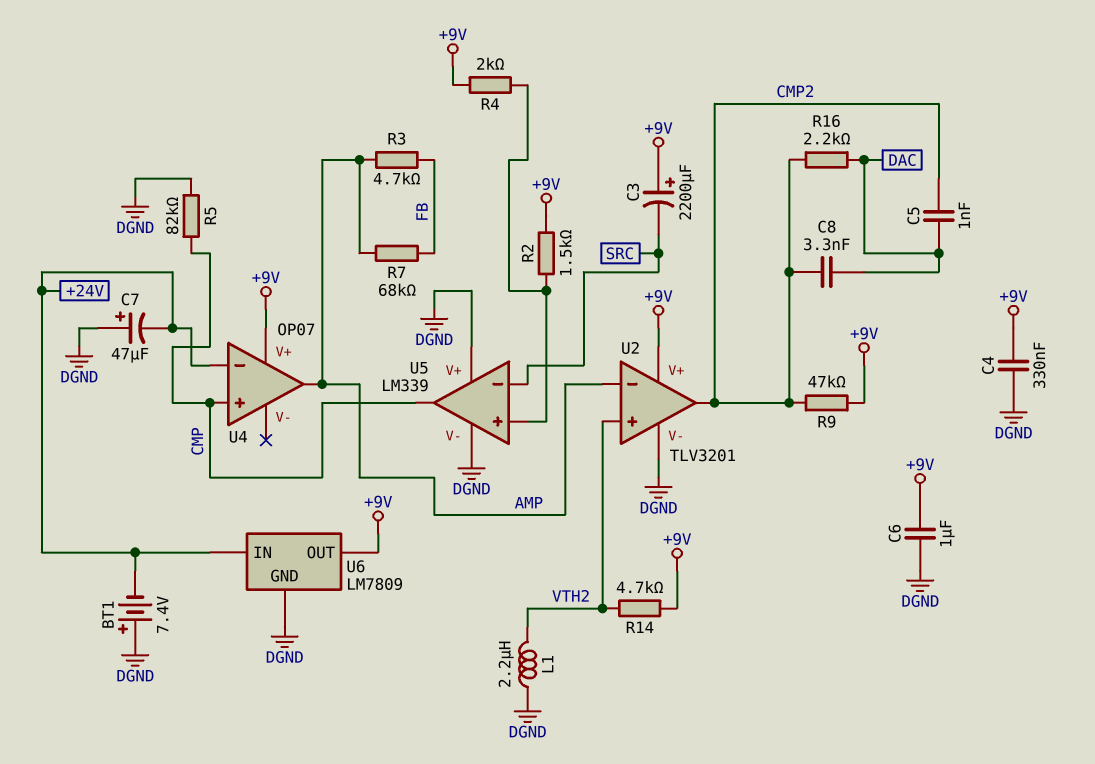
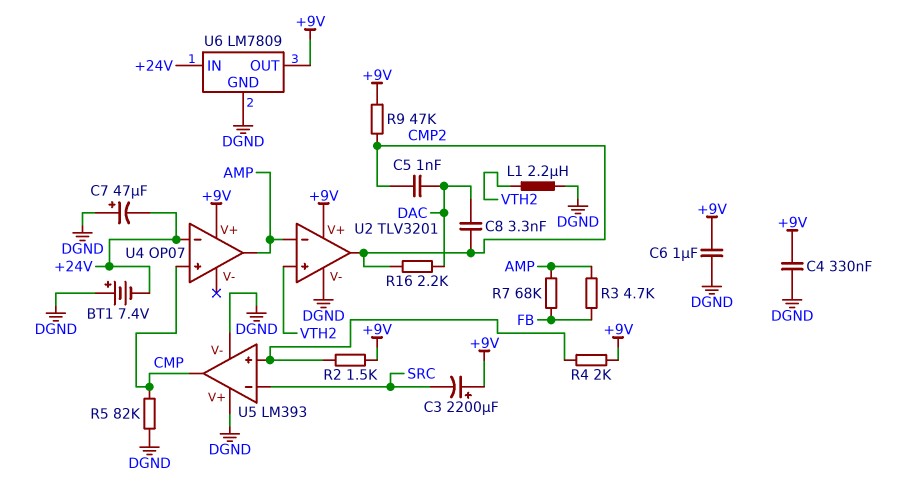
R14: 4.7k (+9V, VTH2) -> none
U5: LM339 -> LM393

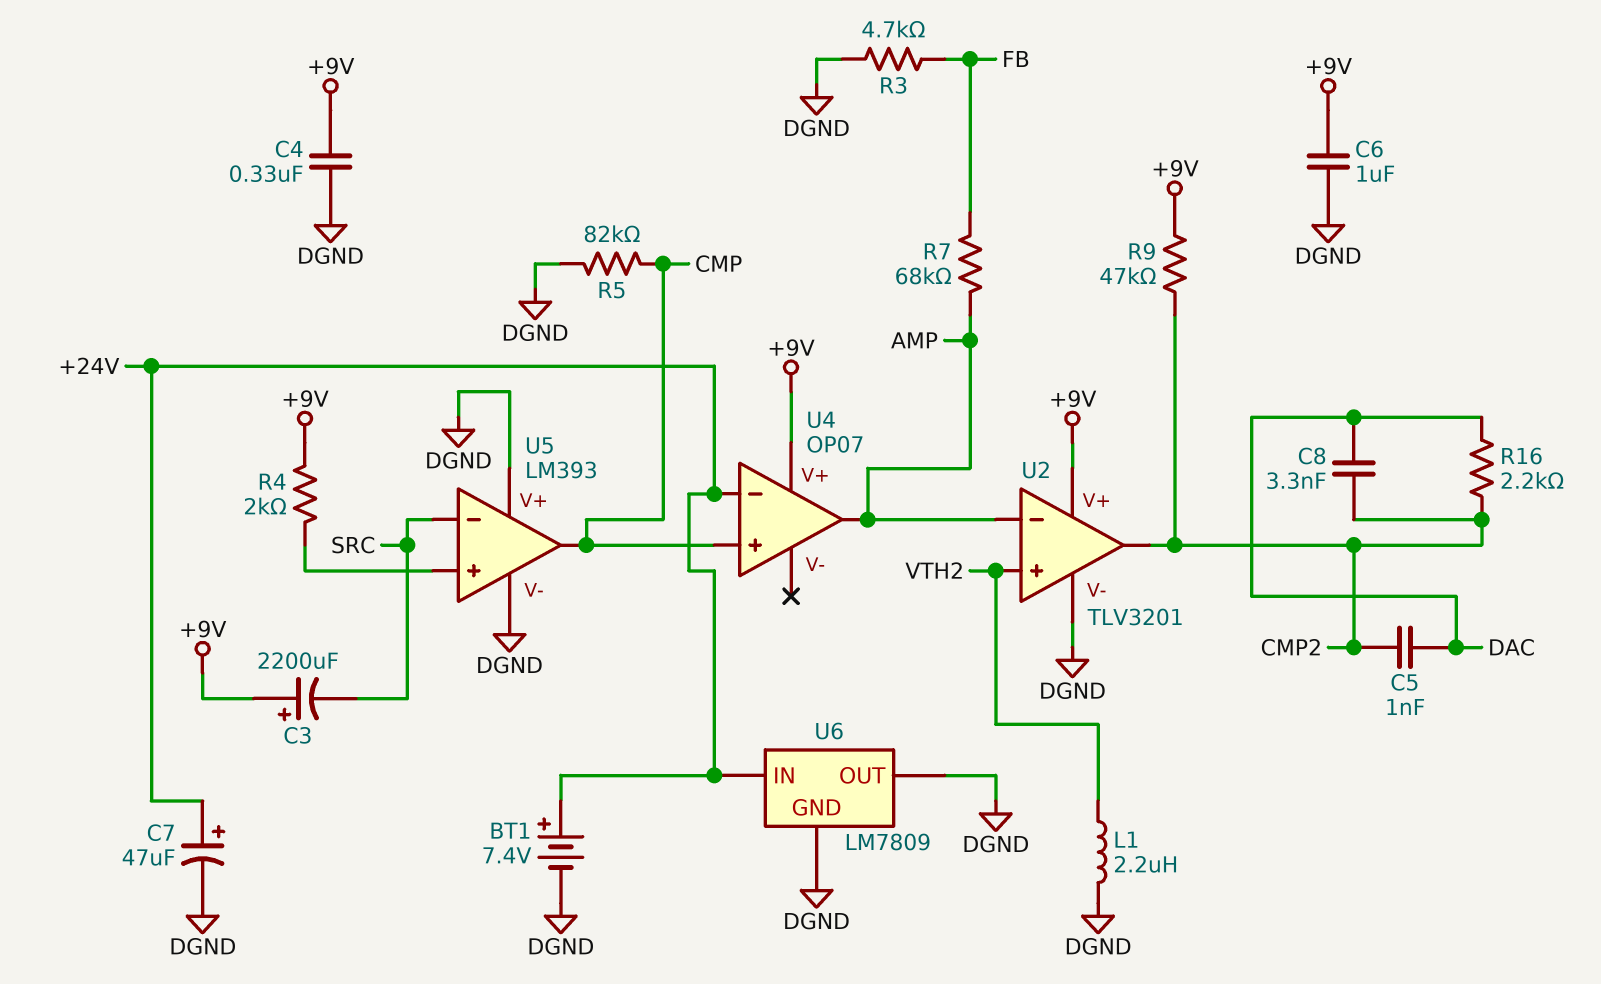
BT1: 7.4V (plus DGND, minus +24V) -> 7.4V (plus +24V, minus DGND)
C7: 47uF (plus DGND, minus +24V) -> 47uF (plus +24V, minus DGND)
R2: 1.5k (+9V, U5/in+) -> none
R3: 4.7k (AMP, FB) -> 4.7k (DGND, FB)
U6 pin OUT: +9V -> DGND

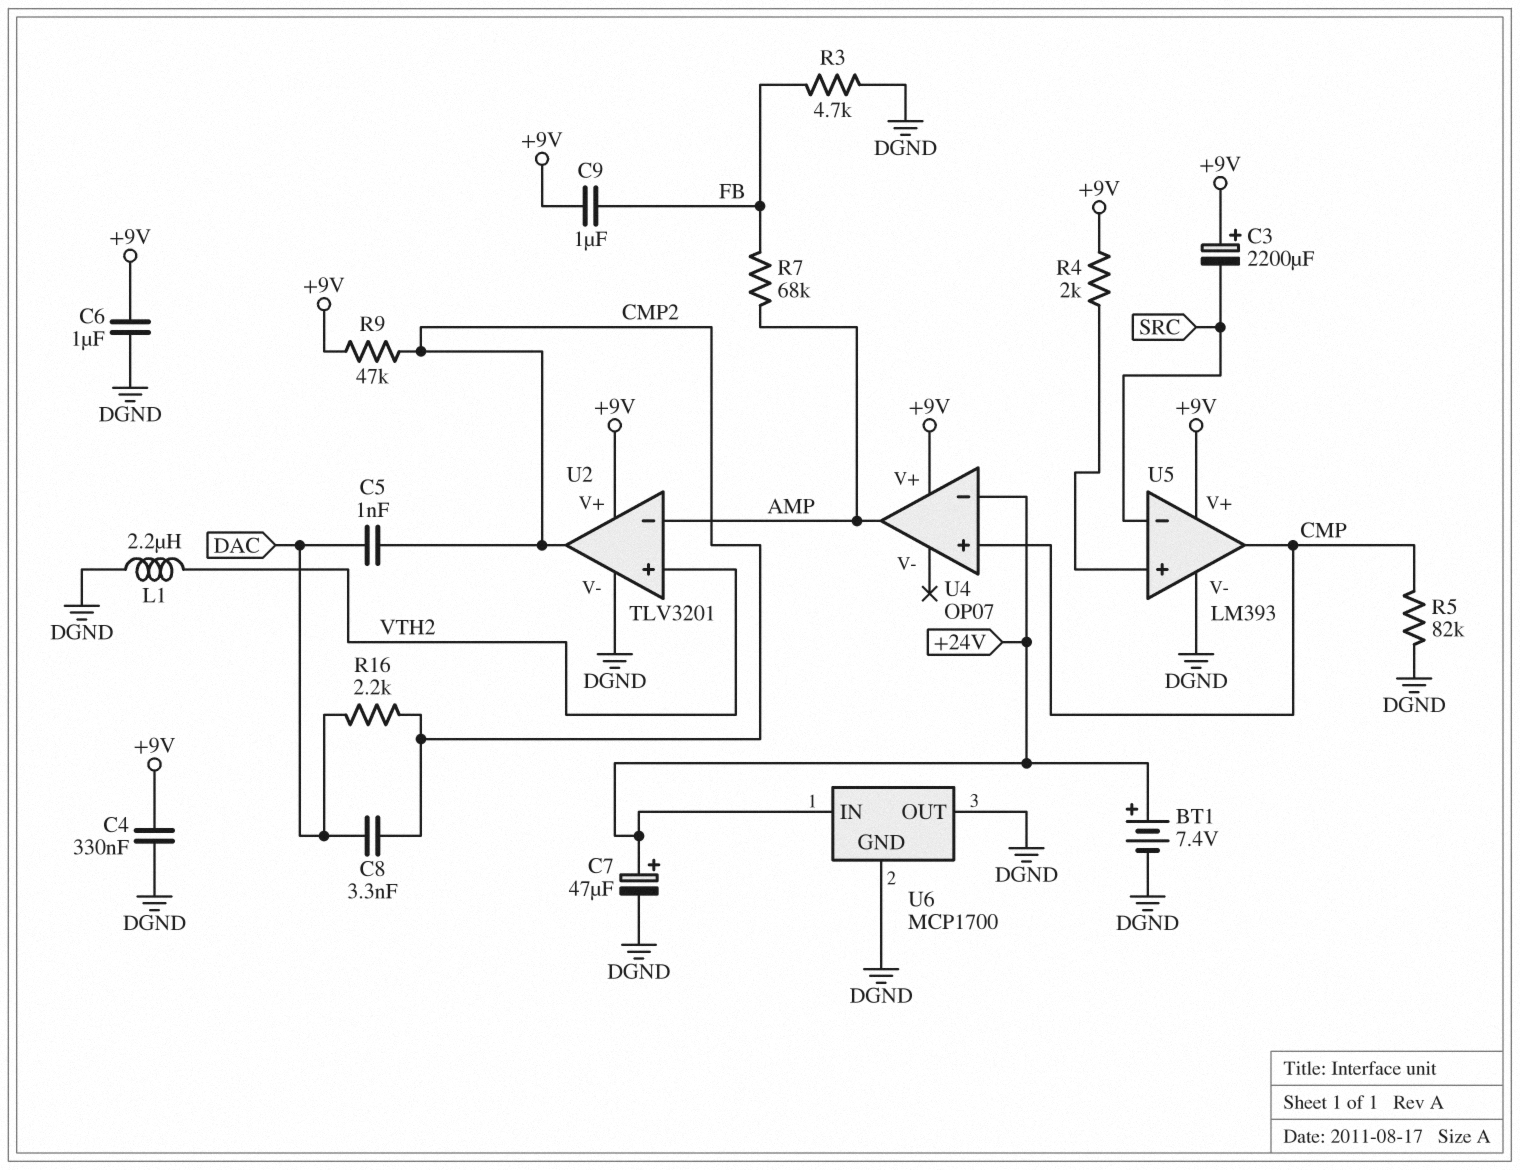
C9: none -> 1uF (+9V, FB)
U5 pin V+: DGND -> +9V
U6: LM7809 -> MCP1700

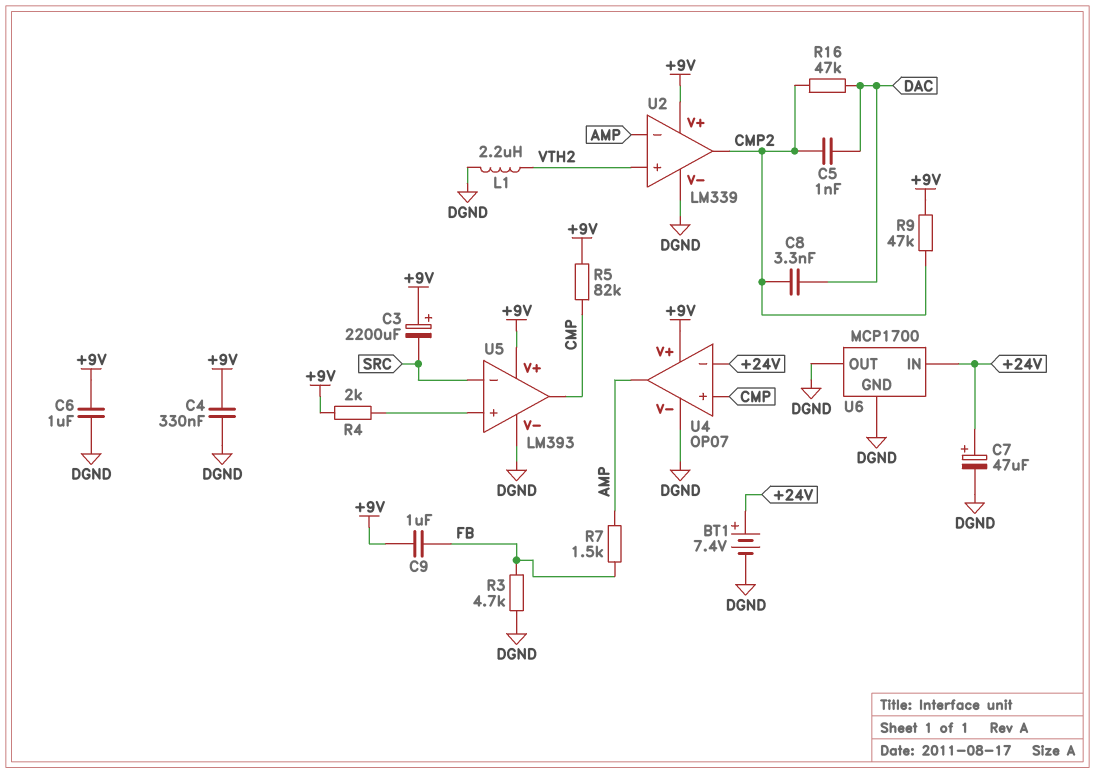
R5: 82k (CMP, DGND) -> 82k (+9V, CMP)
R7: 68k (AMP, FB) -> 1.5k (AMP, FB)
R16: 2.2k (CMP2, DAC) -> 47k (CMP2, DAC)
U2: TLV3201 -> LM339
U4 pin V-: none -> DGND

